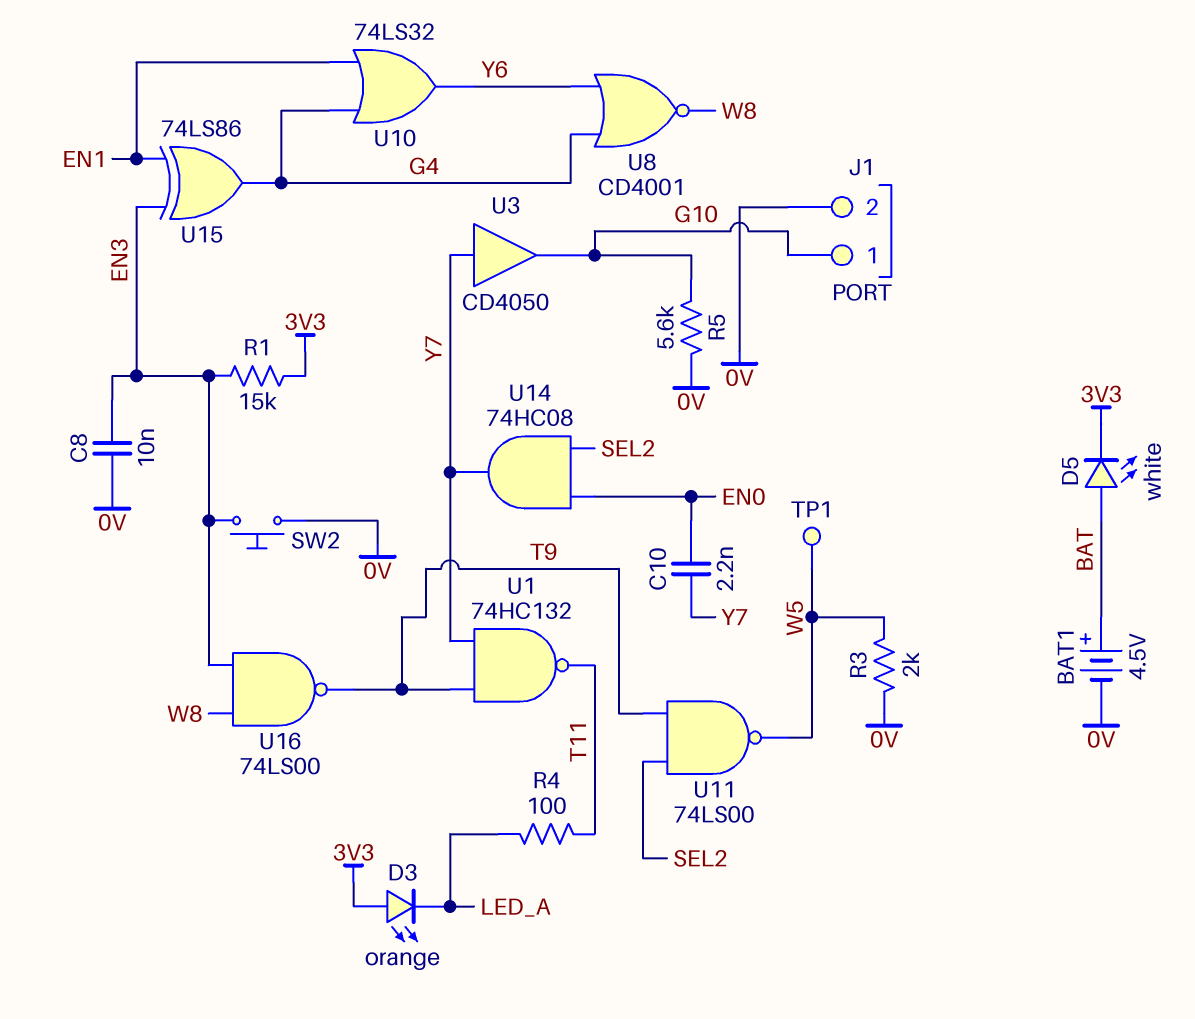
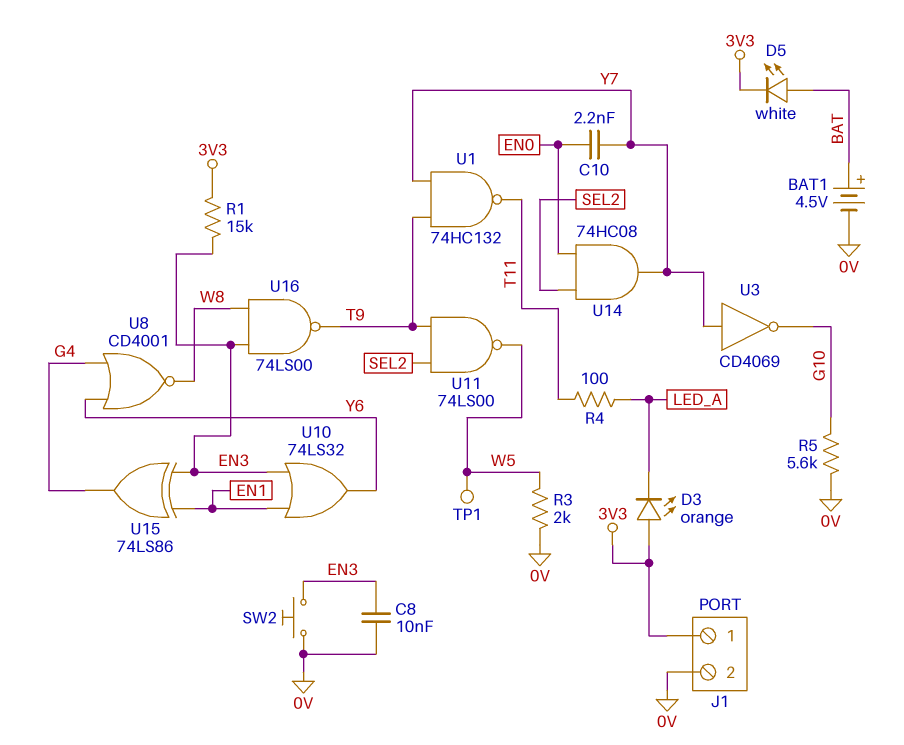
J1 pin 1: G10 -> 3V3
U3: buffer CD4050 (in Y7, out G10) -> NOT CD4069 (in Y7, out G10)
U10: OR 74LS32 (in EN1, in G4, out Y6) -> OR 74LS32 (in EN1, in EN3, out Y6)

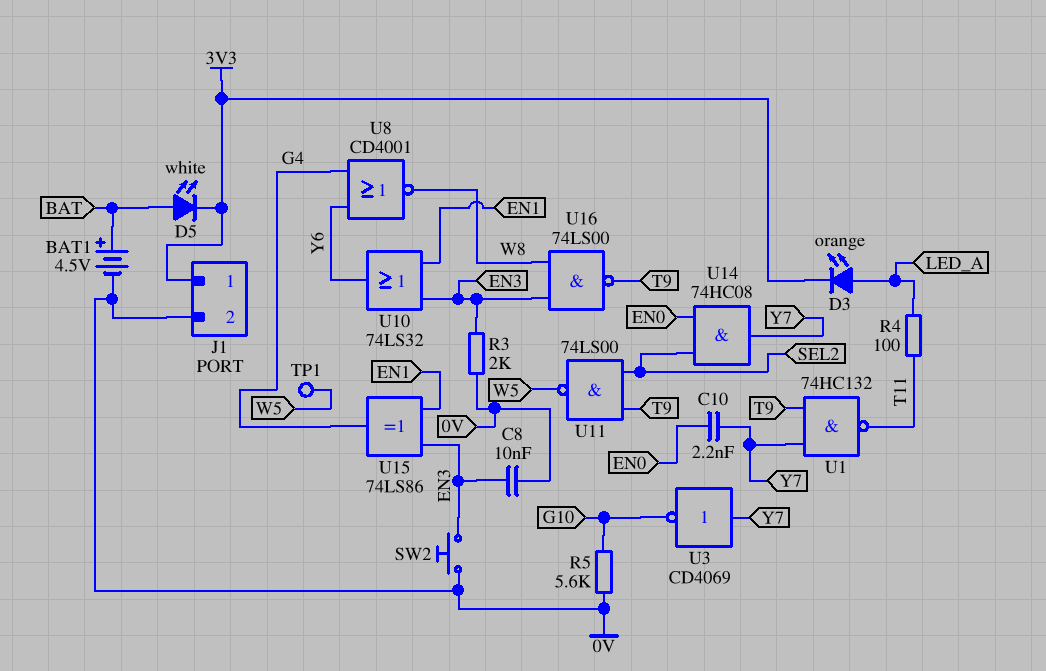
D3: LED orange (A 3V3, K LED_A) -> LED orange (A LED_A, K 3V3)
R1: 15k (3V3, EN3) -> none
R3: 2k (0V, W5) -> 2k (0V, EN3)

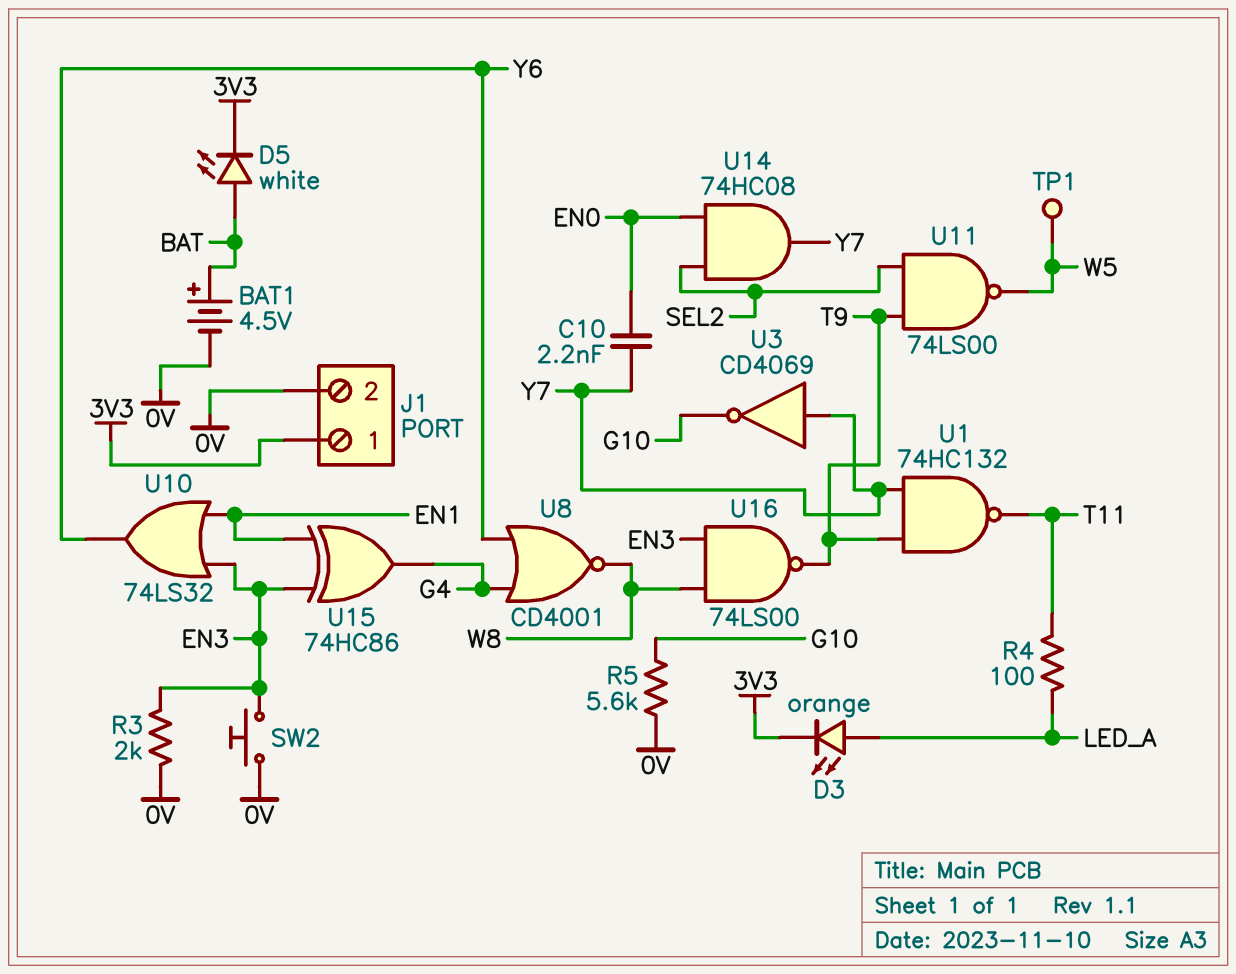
C8: 10nF (0V, EN3) -> none
U15: XOR 74LS86 (in EN1, in EN3, out G4) -> XOR 74HC86 (in EN1, in EN3, out G4)

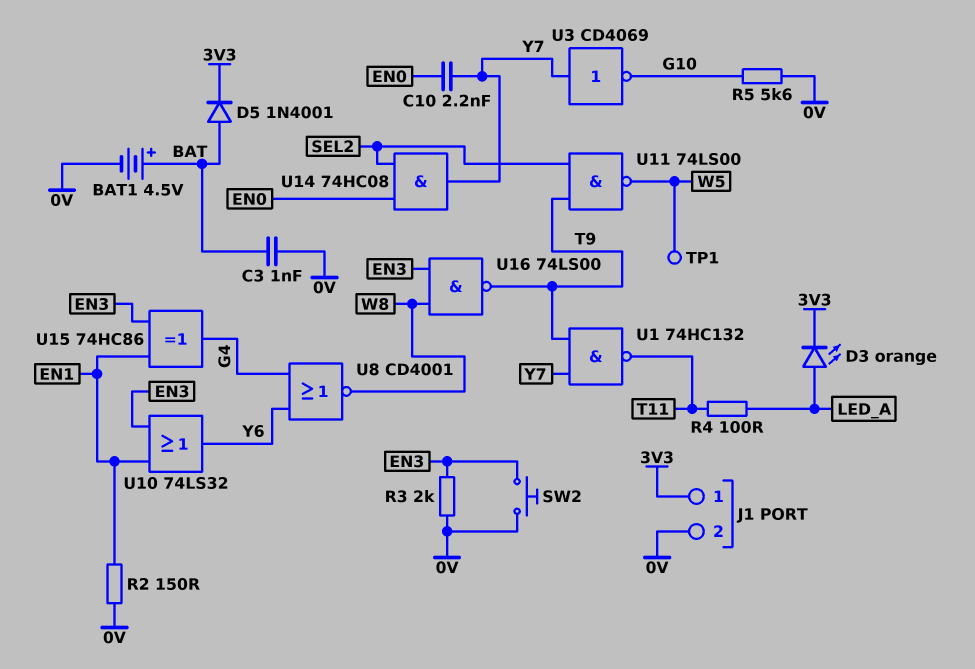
C3: none -> 1nF (0V, BAT)
D5: LED white (A BAT, K 3V3) -> diode 1N4001 (A BAT, K 3V3)
R2: none -> 150 (0V, EN1)

